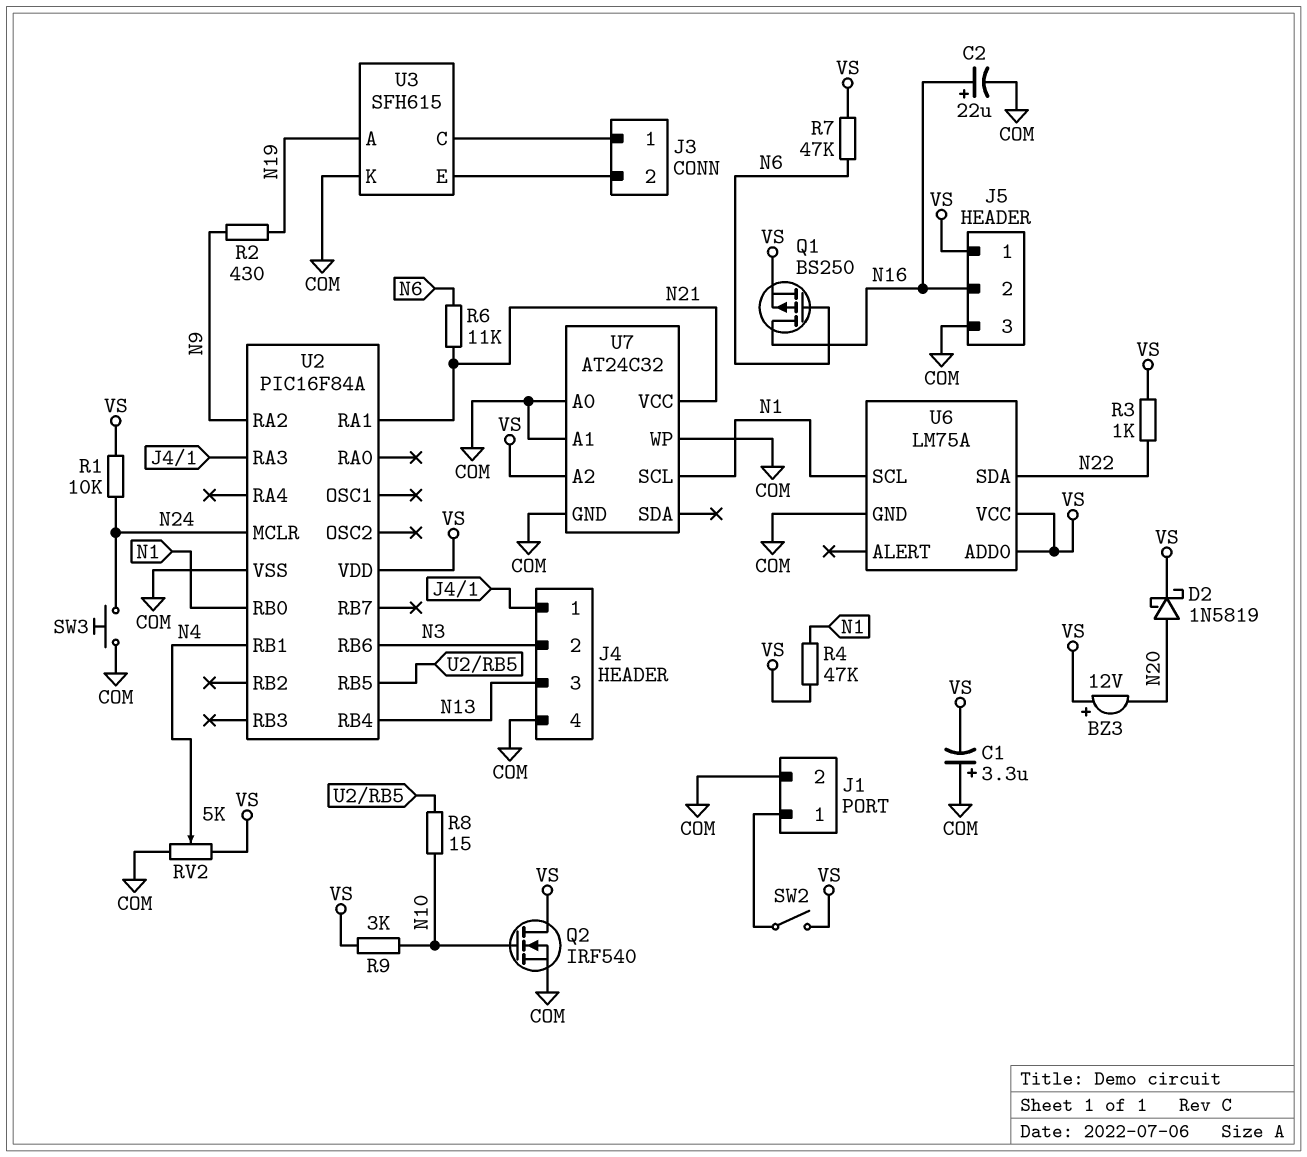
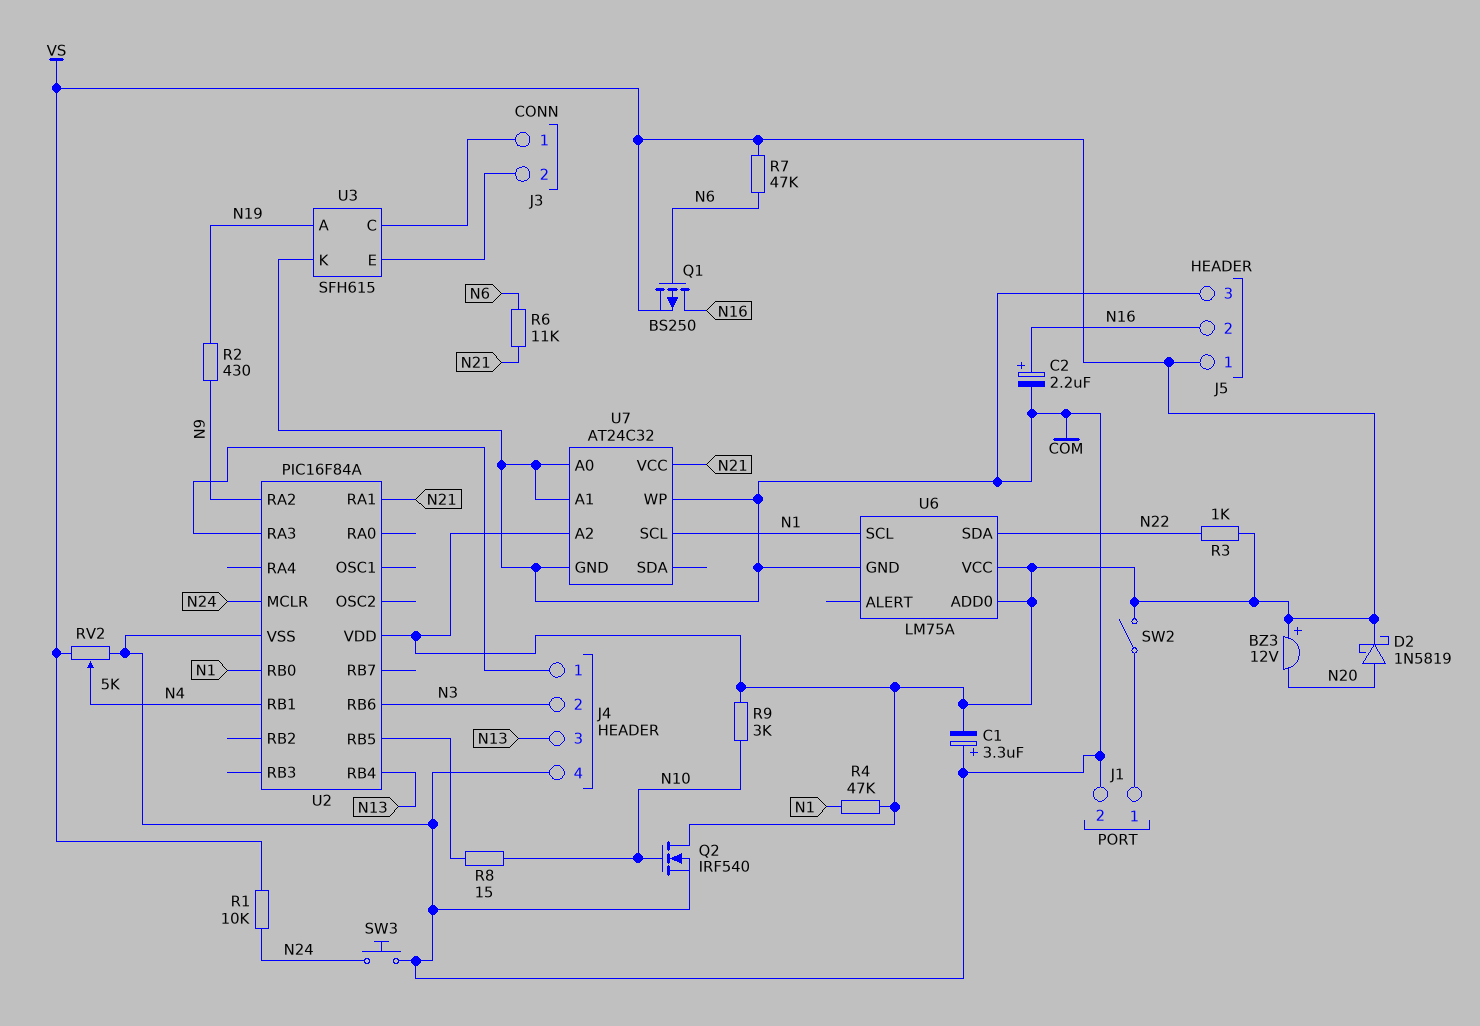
C2: 22uF (plus N16, minus COM) -> 2.2uF (plus N16, minus COM)

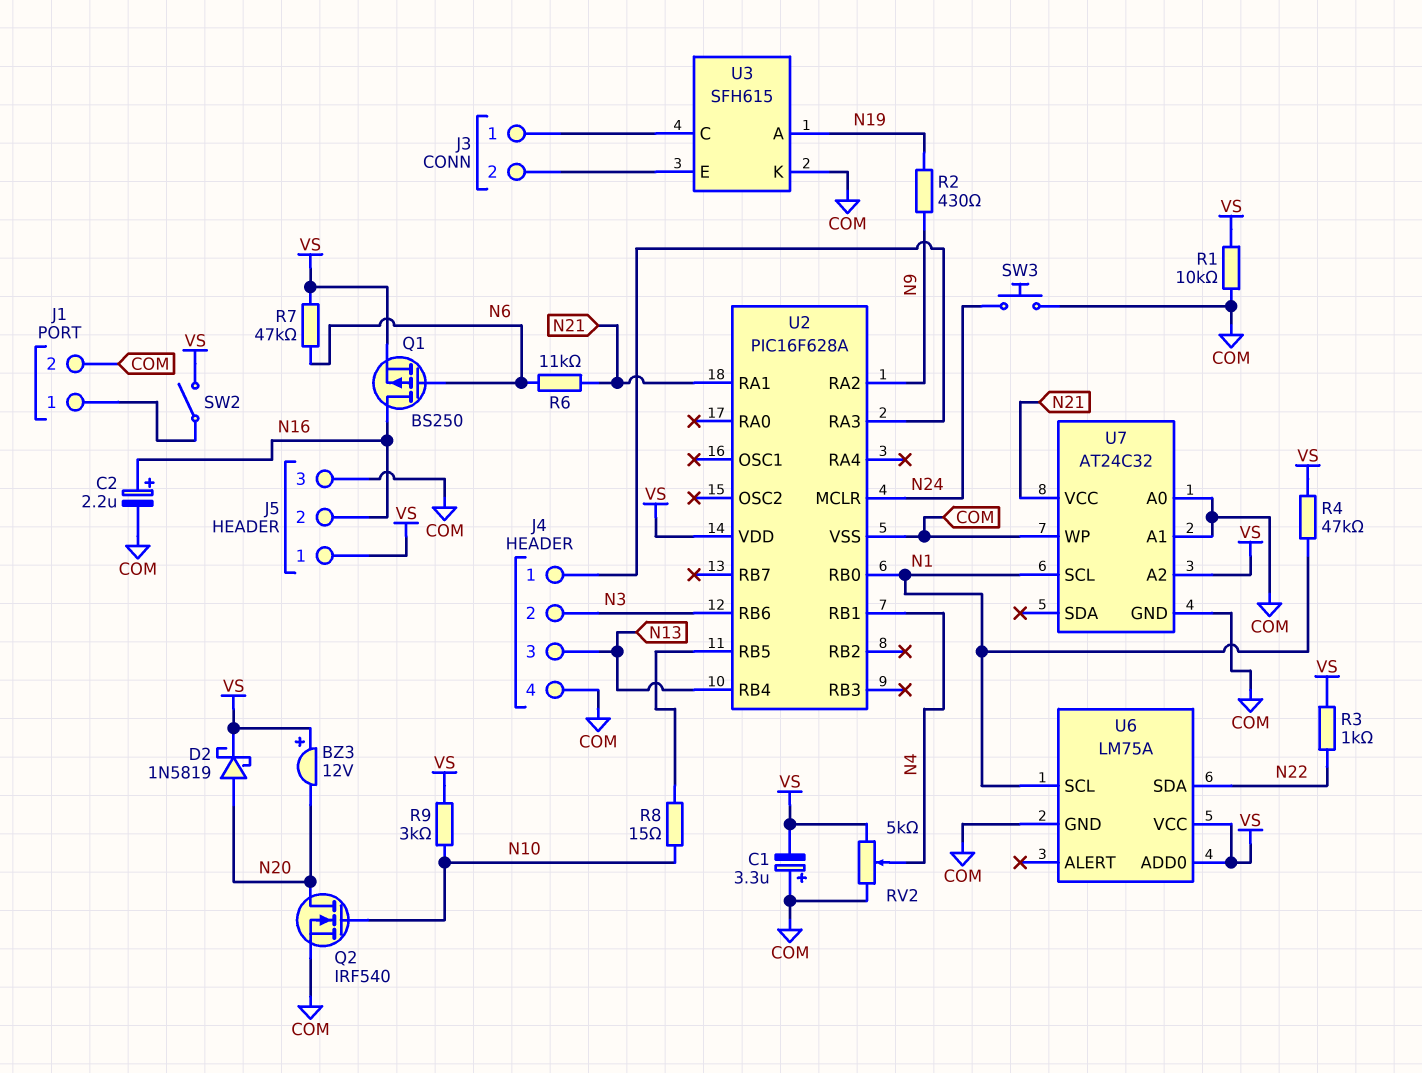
Q2: NMOS IRF540 (G N10, D VS, S COM) -> NMOS IRF540 (G N10, D N20, S COM)
R1: 10k (N24, VS) -> 10k (COM, VS)
U2: PIC16F84A -> PIC16F628A

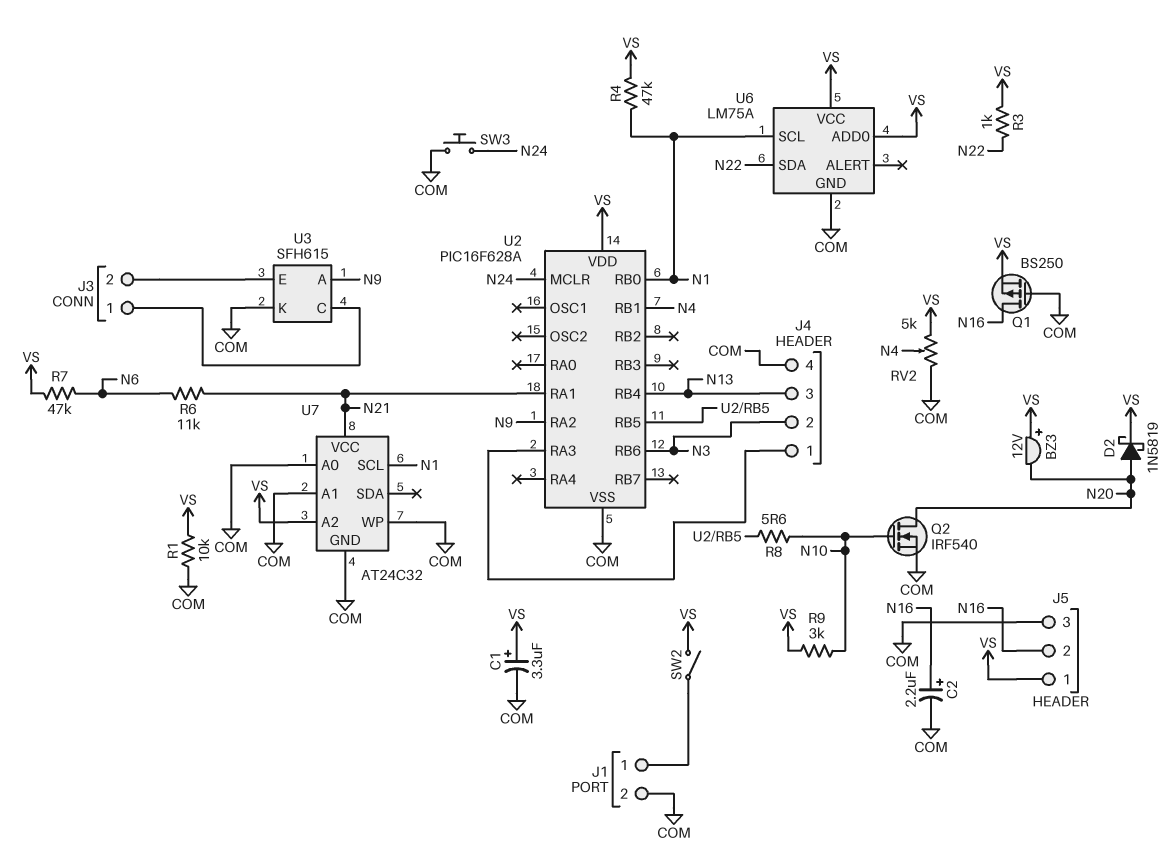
C1: 3.3uF (plus COM, minus VS) -> 3.3uF (plus VS, minus COM)
Q1: PMOS BS250 (G N6, D N16, S VS) -> PMOS BS250 (G COM, D N16, S VS)
R2: 430 (N9, N19) -> none
R8: 15 (N10, U2/RB5) -> 5.6 (N10, U2/RB5)
U3 pin A: N19 -> N9

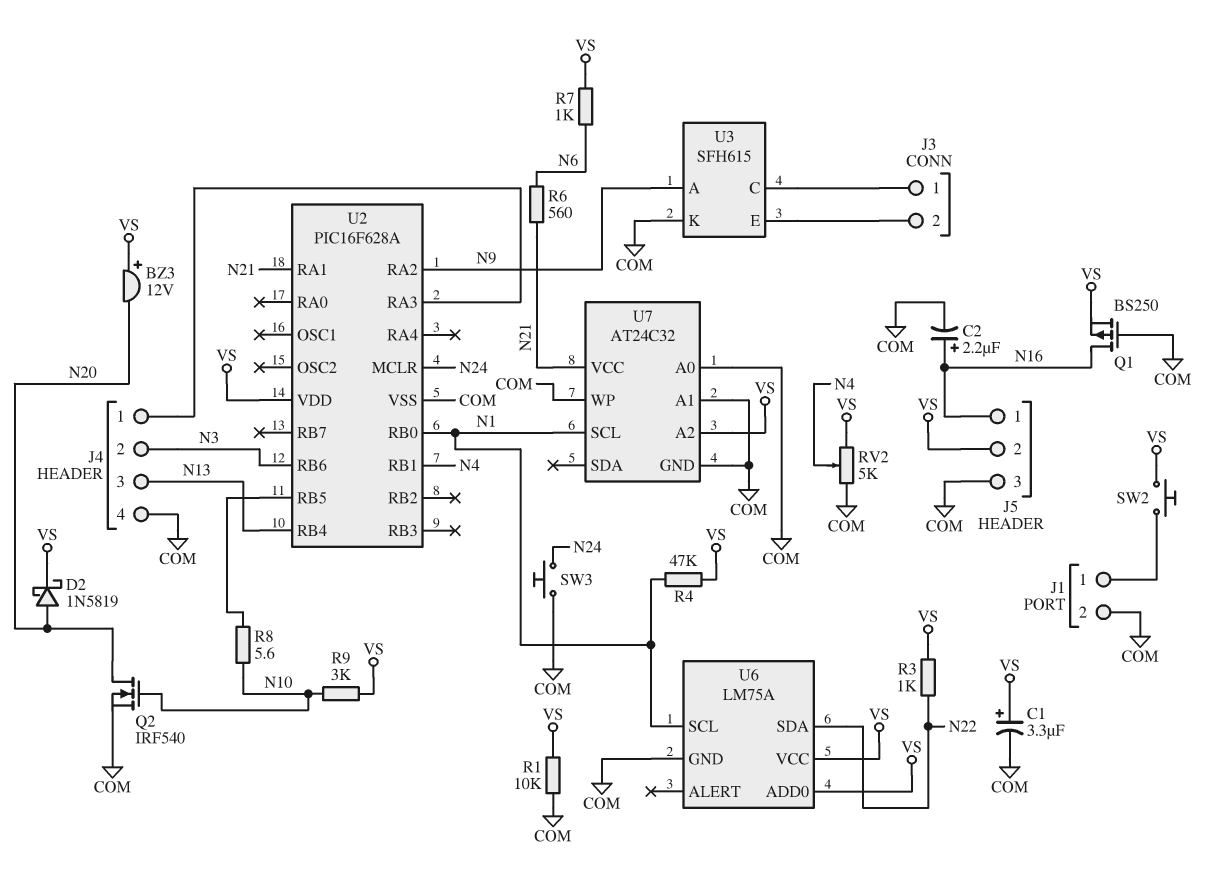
J5 pin 1: VS -> N16
J5 pin 2: N16 -> VS
R6: 11k (N6, N21) -> 560 (N6, N21)
R7: 47k (N6, VS) -> 1k (N6, VS)
SW2: switch (J1/1, VS) -> button (J1/1, VS)

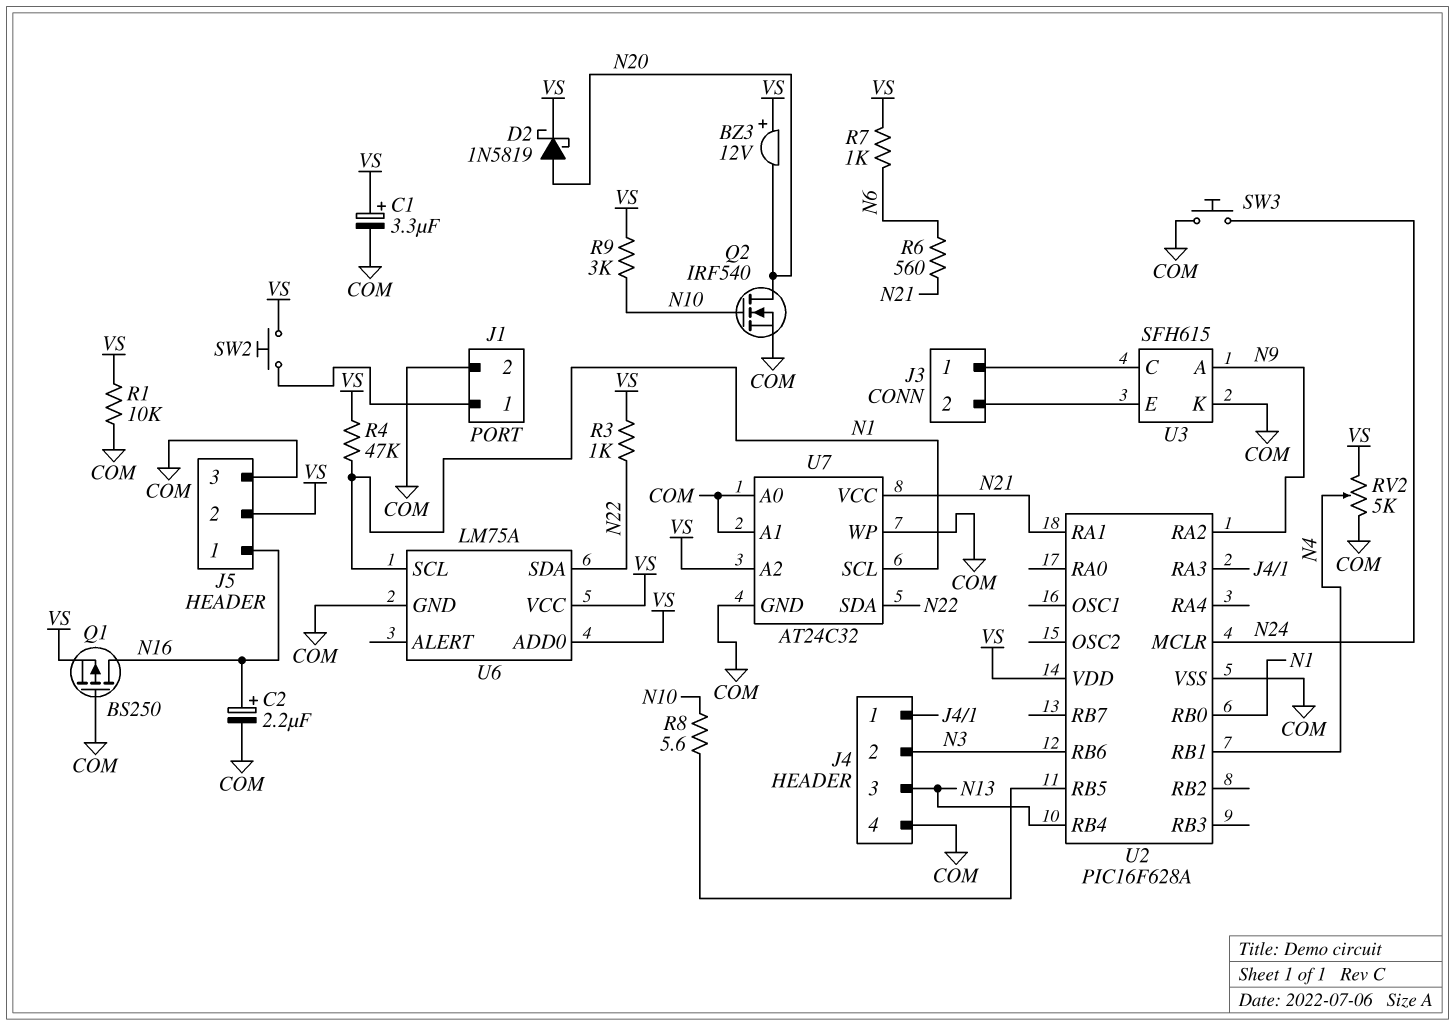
U7 pin SDA: none -> N22

